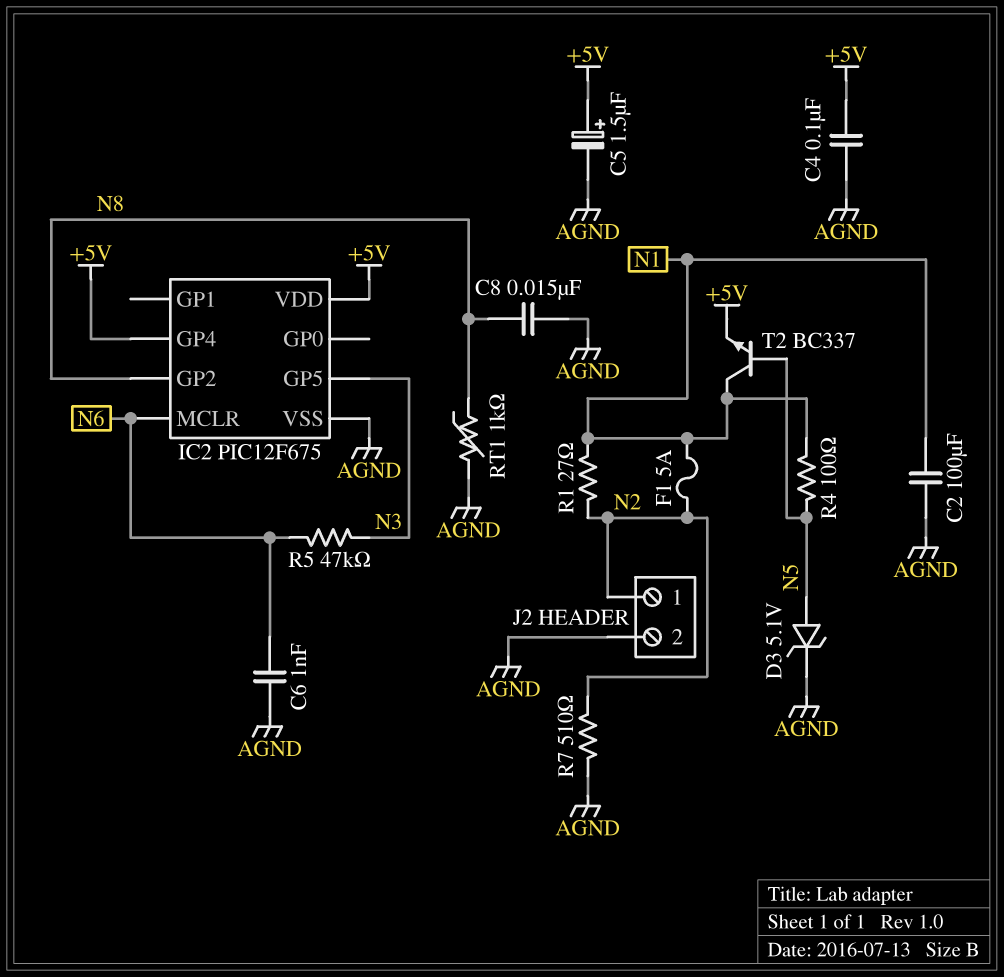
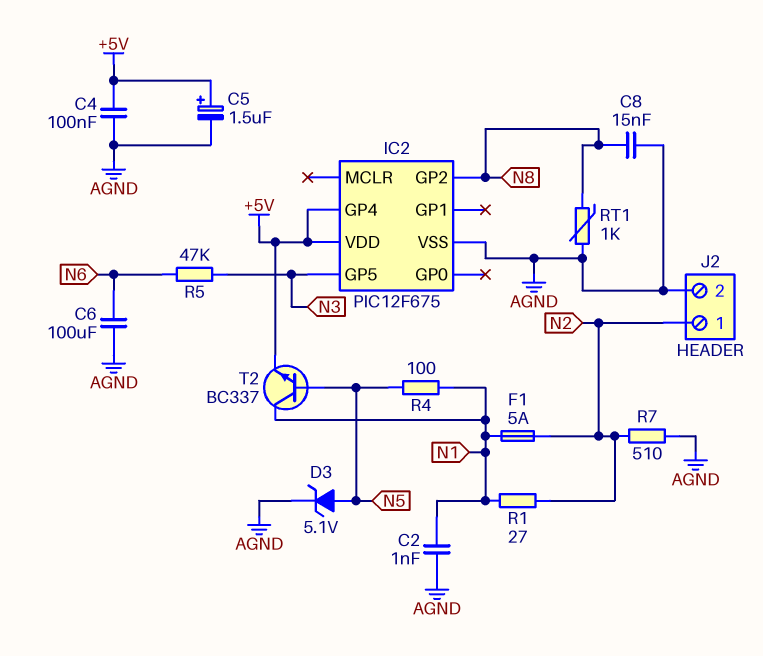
C2: 100uF (AGND, N1) -> 1nF (AGND, N1)
C6: 1nF (AGND, N6) -> 100uF (AGND, N6)
IC2 pin MCLR: N6 -> none

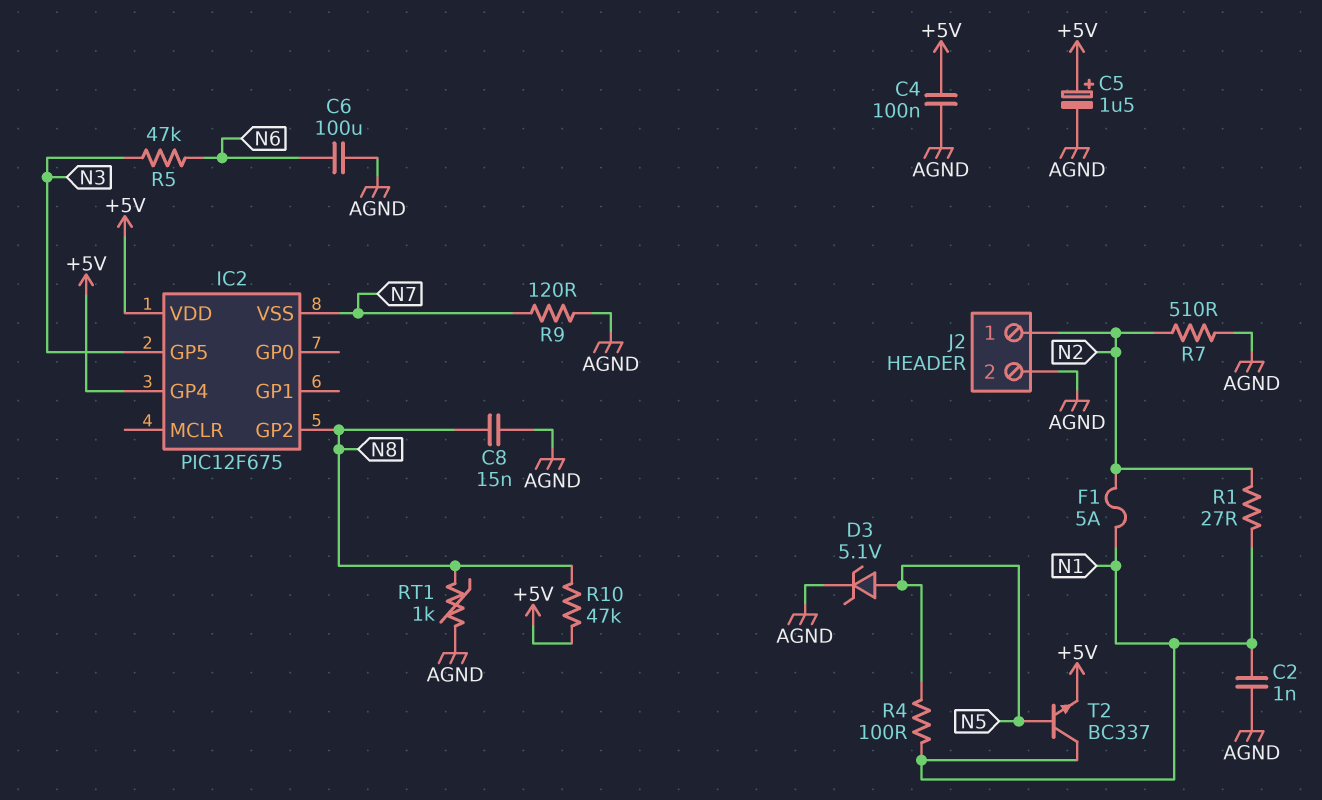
IC2 pin VSS: AGND -> N7
R9: none -> 120 (AGND, N7)
R10: none -> 47k (+5V, N8)

